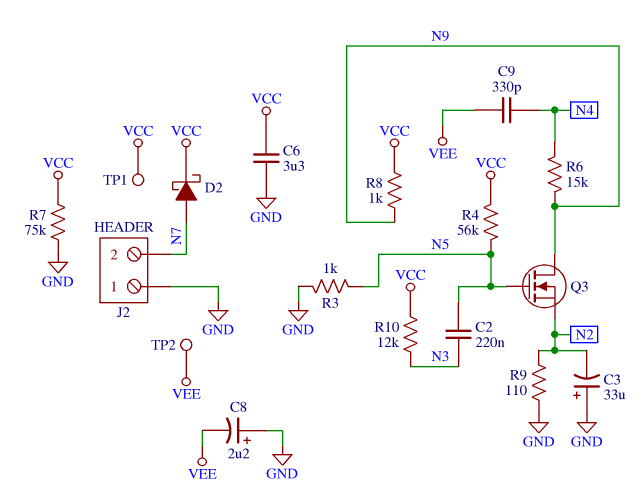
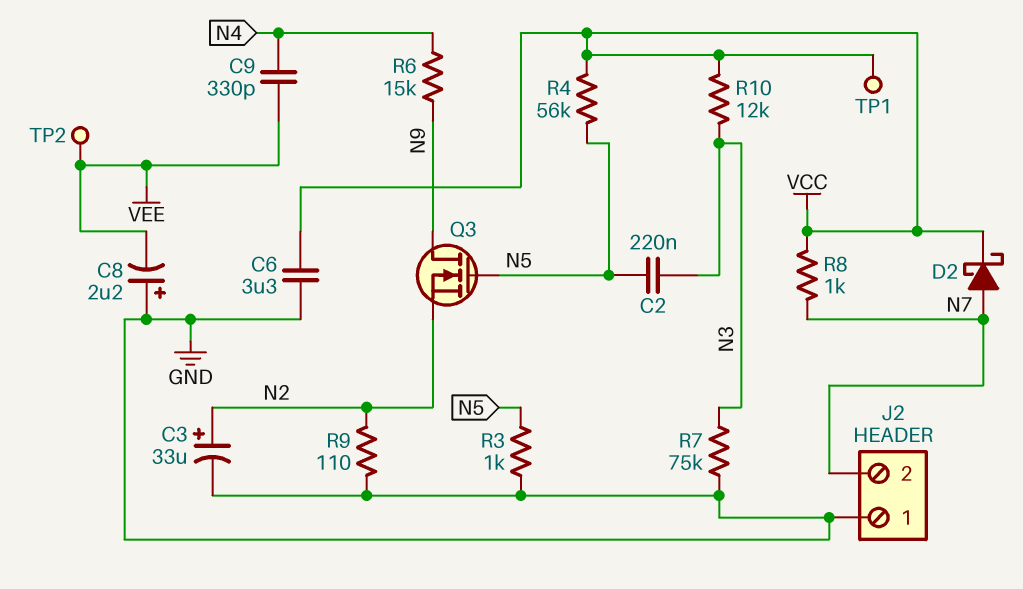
C3: 33uF (plus GND, minus N2) -> 33uF (plus N2, minus GND)
R7: 75k (GND, VCC) -> 75k (GND, N3)
R8: 1k (N9, VCC) -> 1k (N7, VCC)

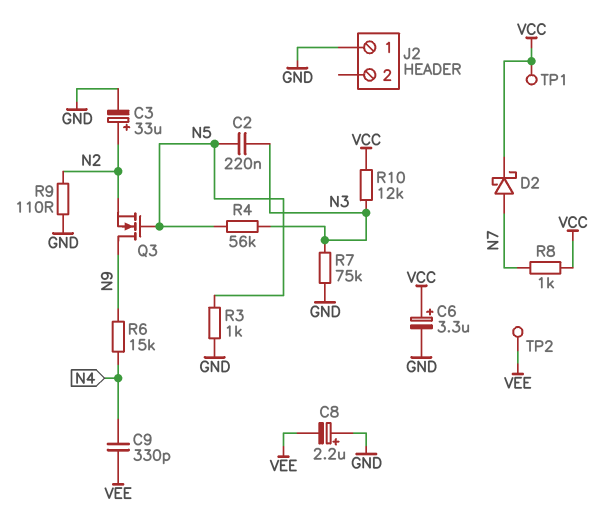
C6: 3.3uF (GND, VCC) -> 3.3uF (plus VCC, minus GND)
J2 pin 2: N7 -> none
R4: 56k (N5, VCC) -> 56k (N3, N5)

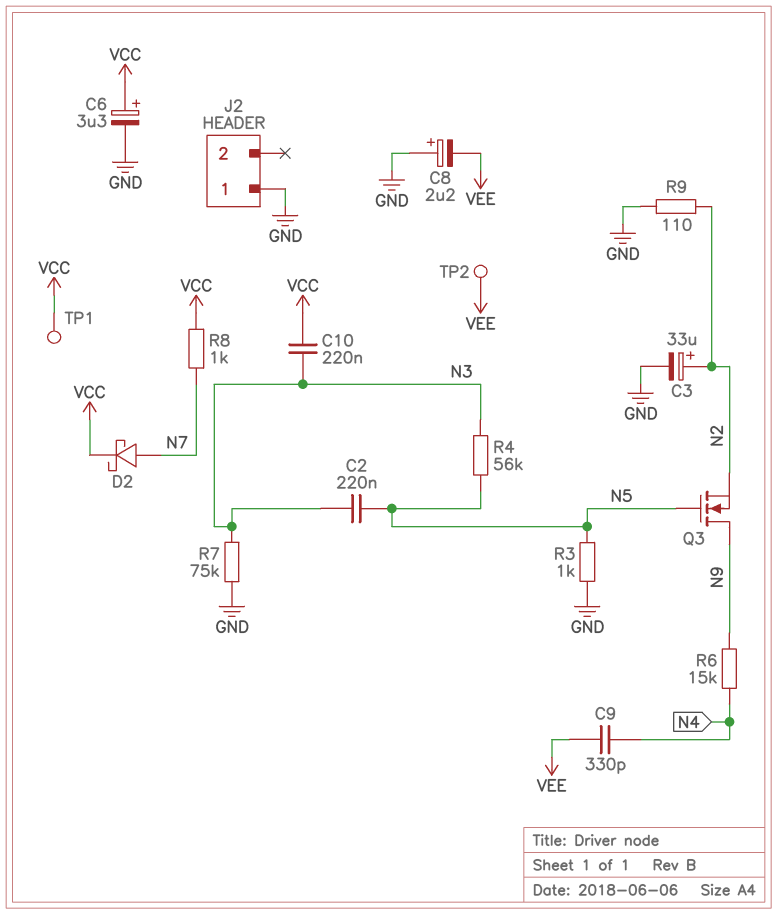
C10: none -> 220nF (N3, VCC)
R10: 12k (N3, VCC) -> none

